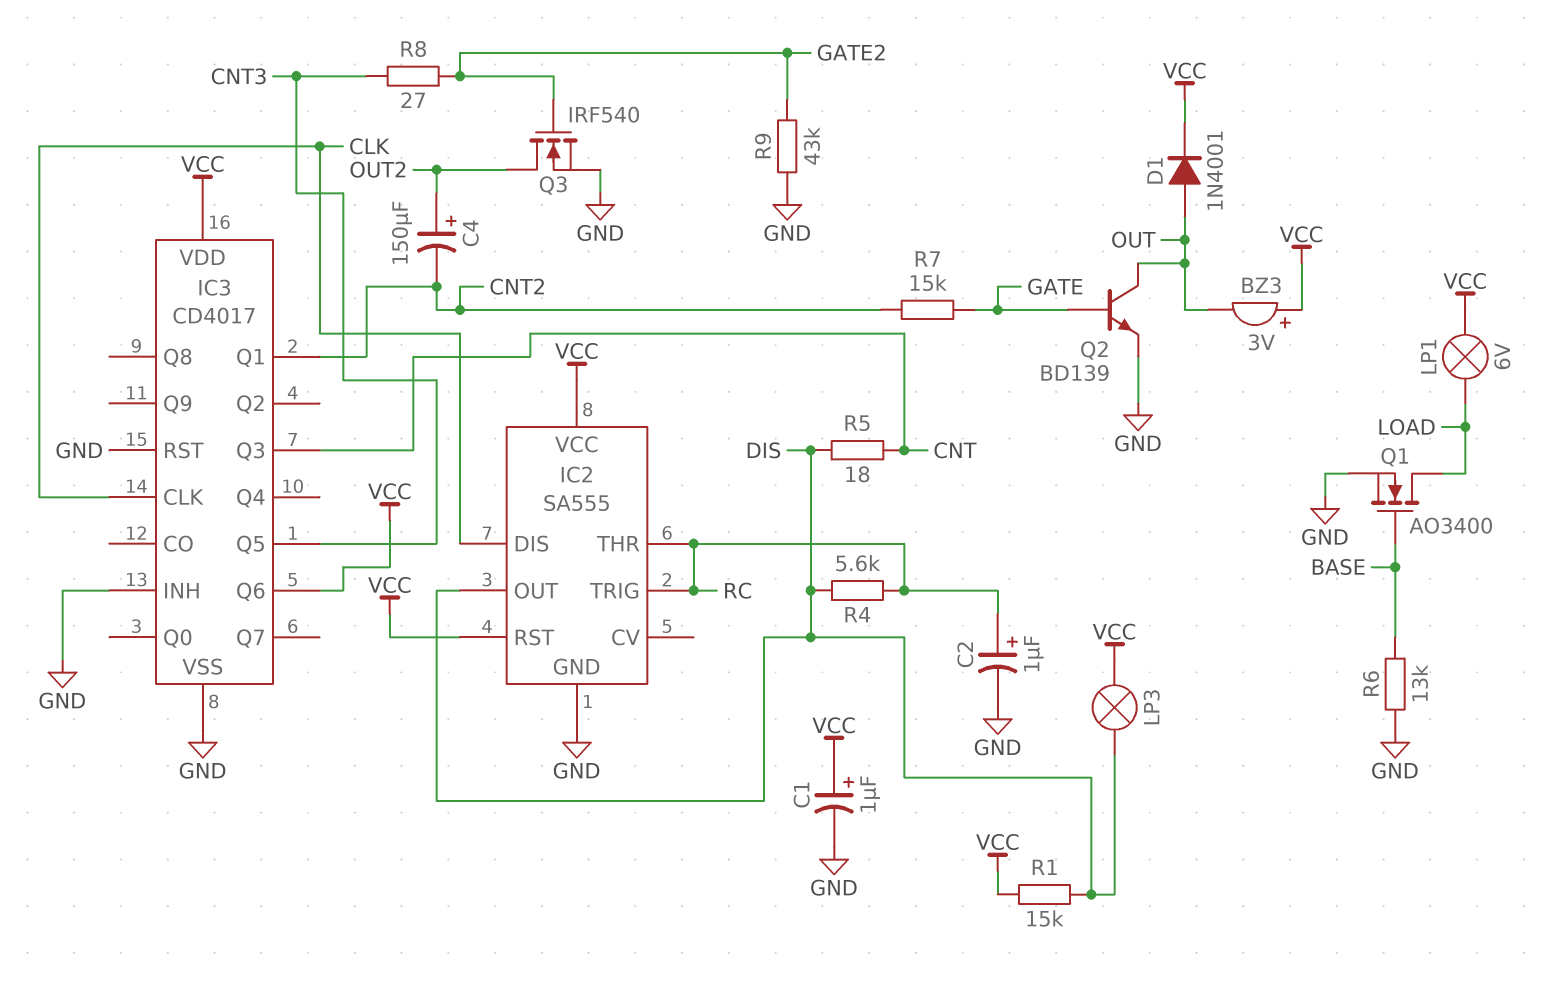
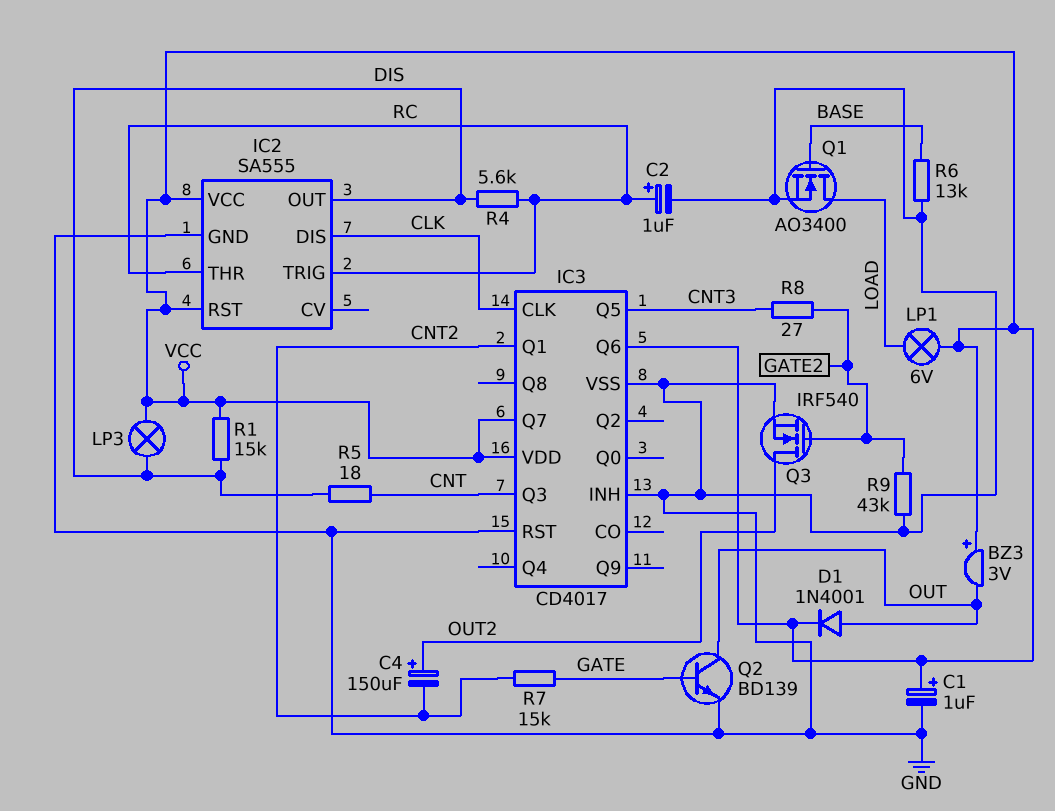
IC3 pin Q7: none -> VCC

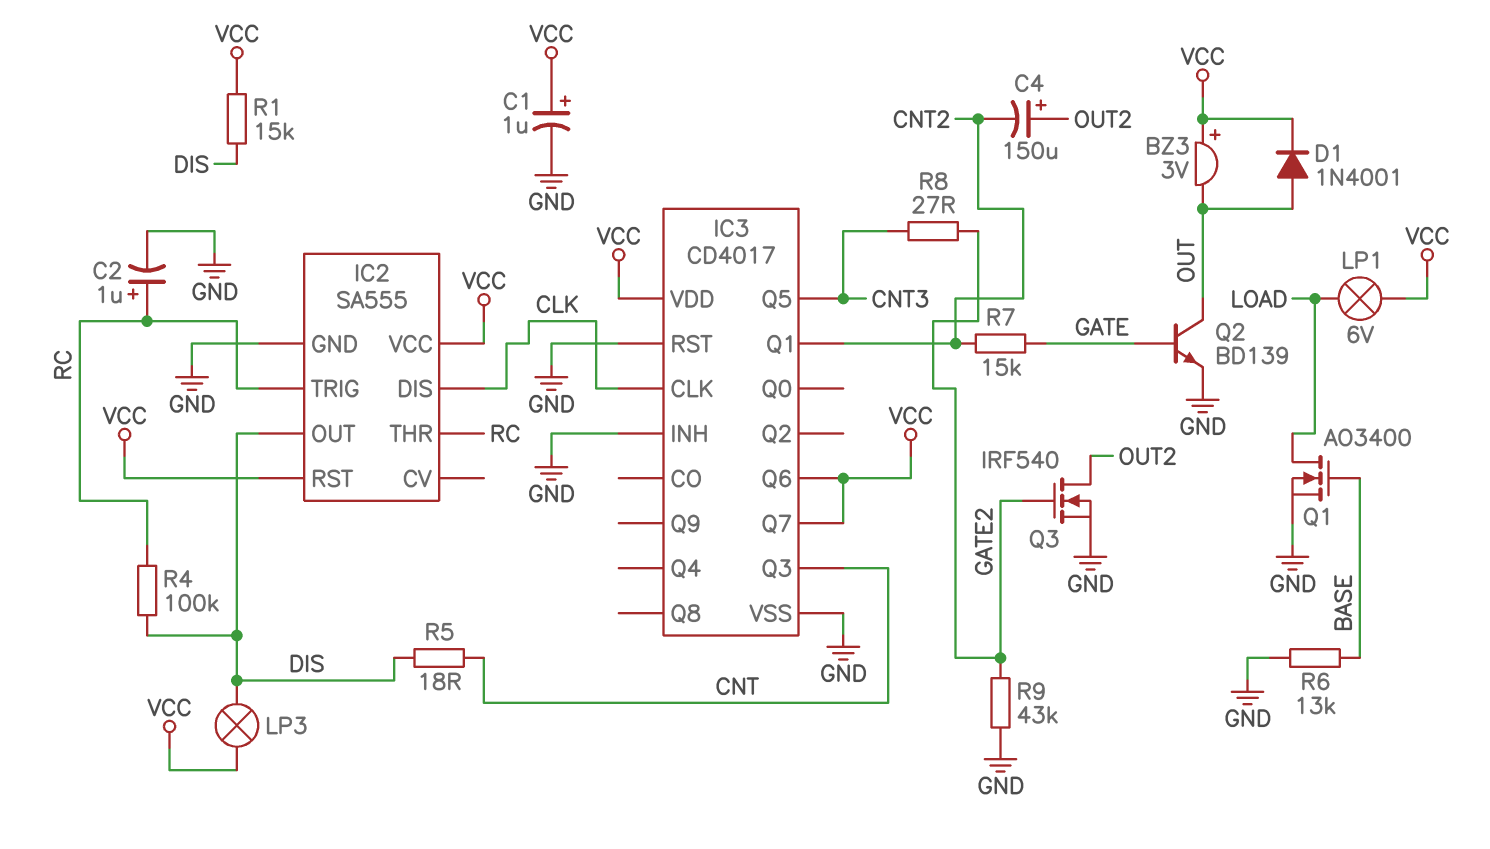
R4: 5.6k (DIS, RC) -> 100k (DIS, RC)

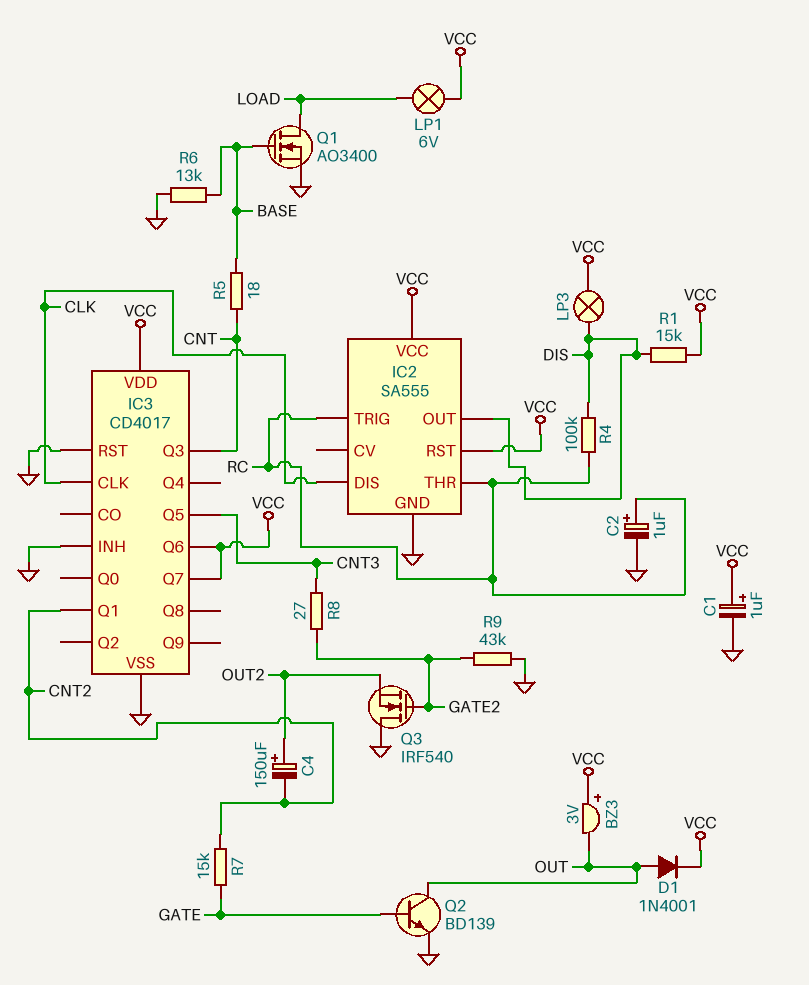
Q3: NMOS IRF540 (G GATE2, D OUT2, S GND) -> NMOS IRF540 (G GATE2, D GND, S OUT2)
R5: 18 (CNT, DIS) -> 18 (BASE, CNT)

